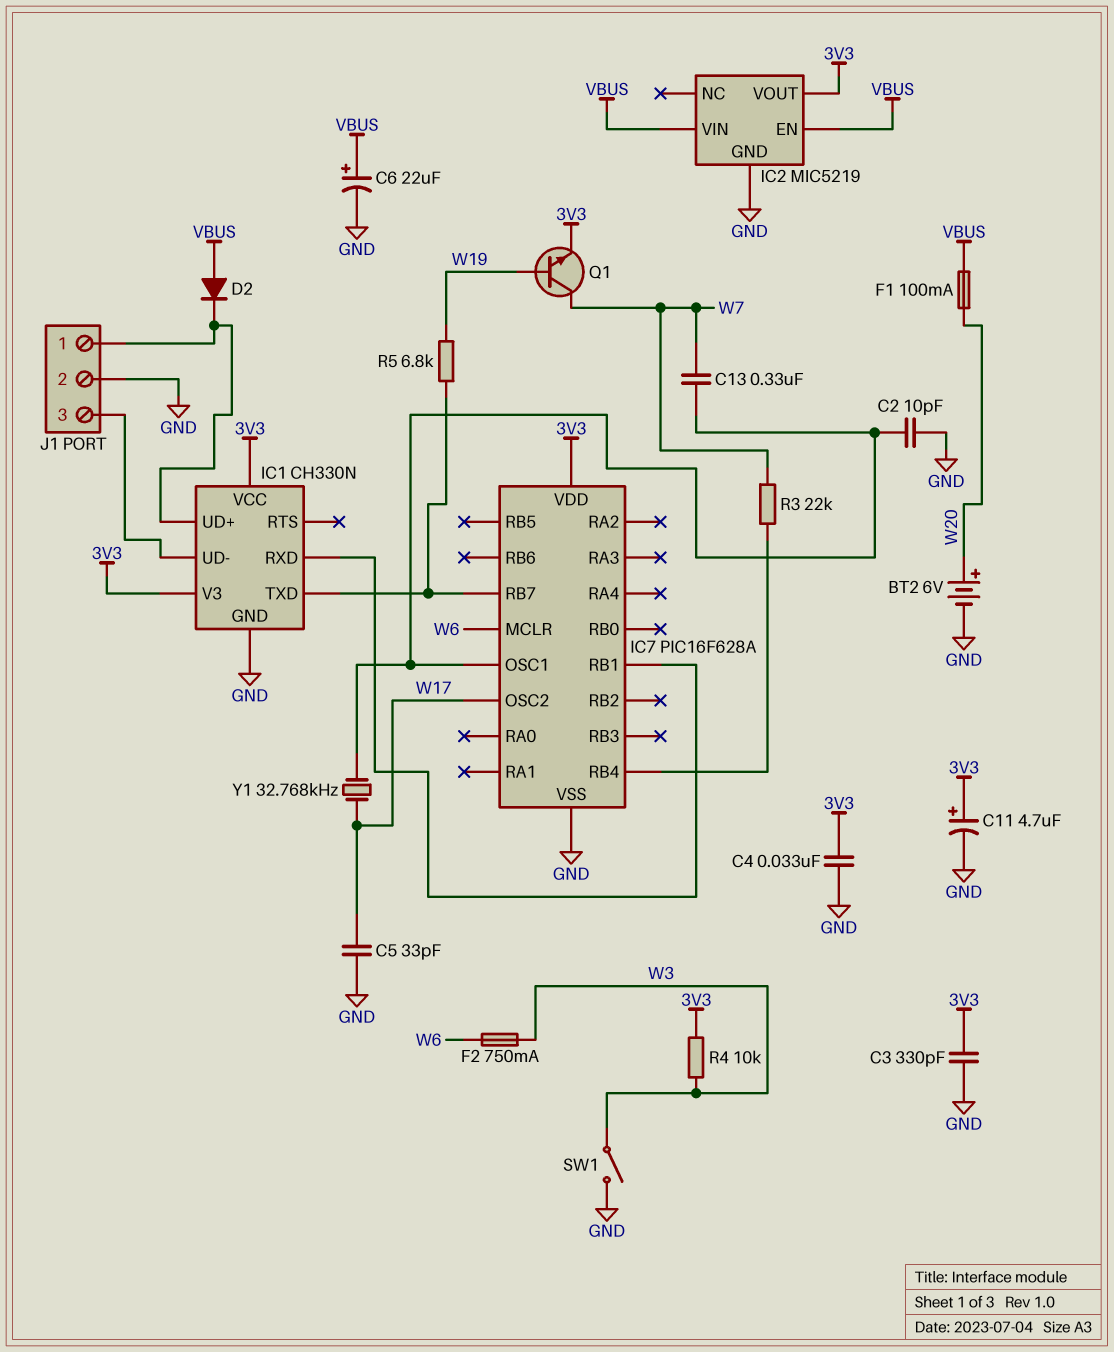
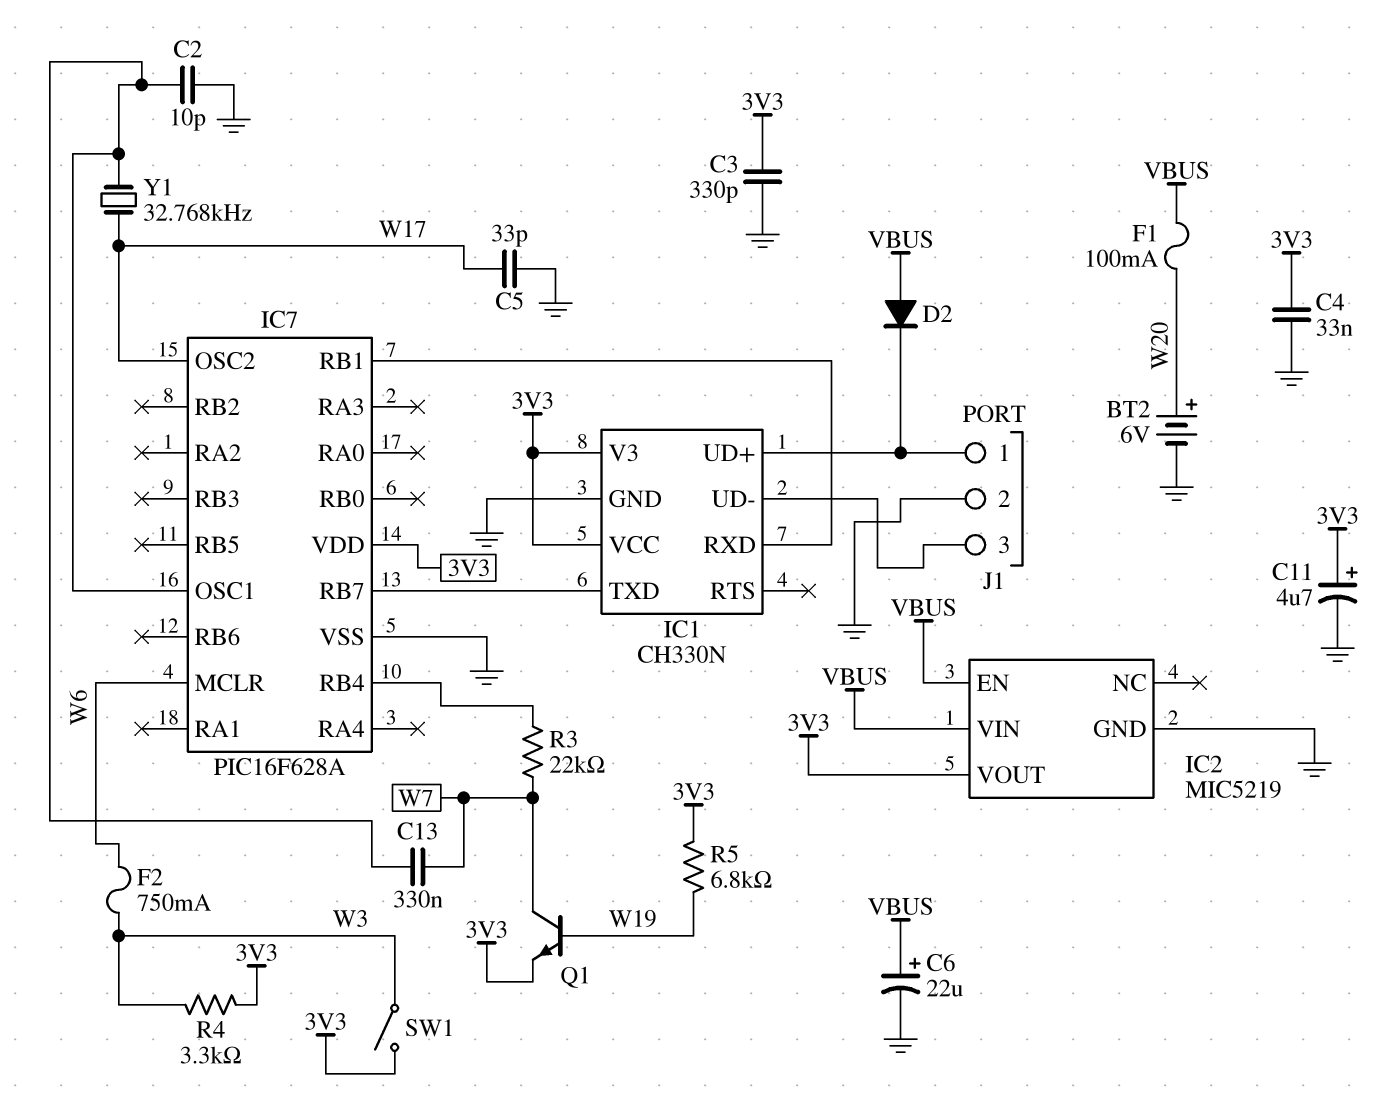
R4: 10k (3V3, W3) -> 3.3k (3V3, W3)
R5: 6.8k (IC1/TXD, W19) -> 6.8k (3V3, W19)
SW1: switch (GND, W3) -> switch (3V3, W3)

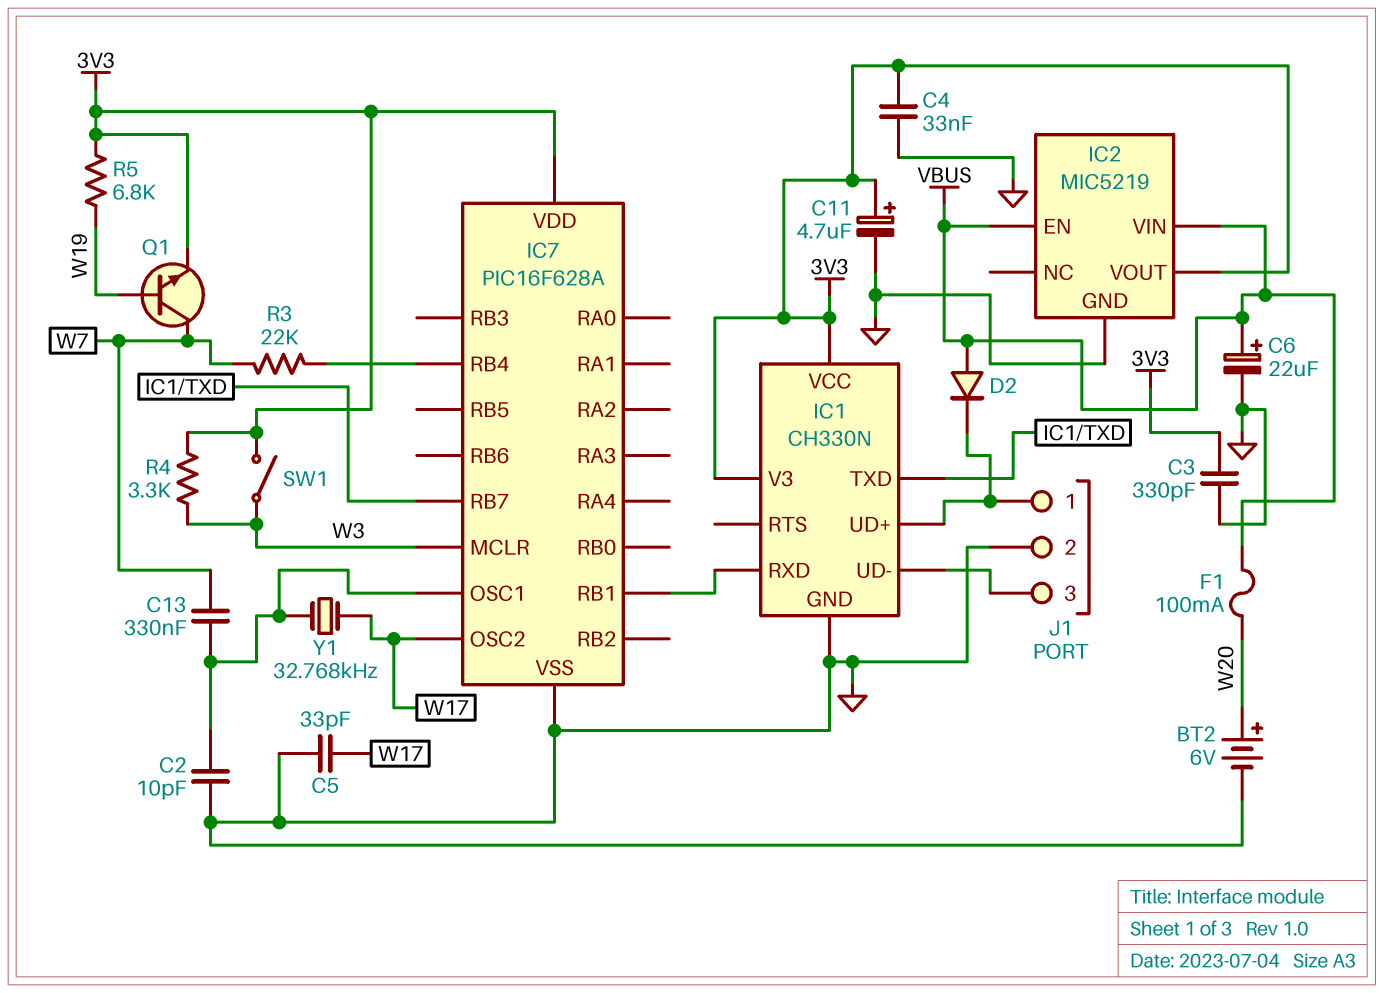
F2: 750mA (W3, W6) -> none
IC7 pin MCLR: W6 -> W3

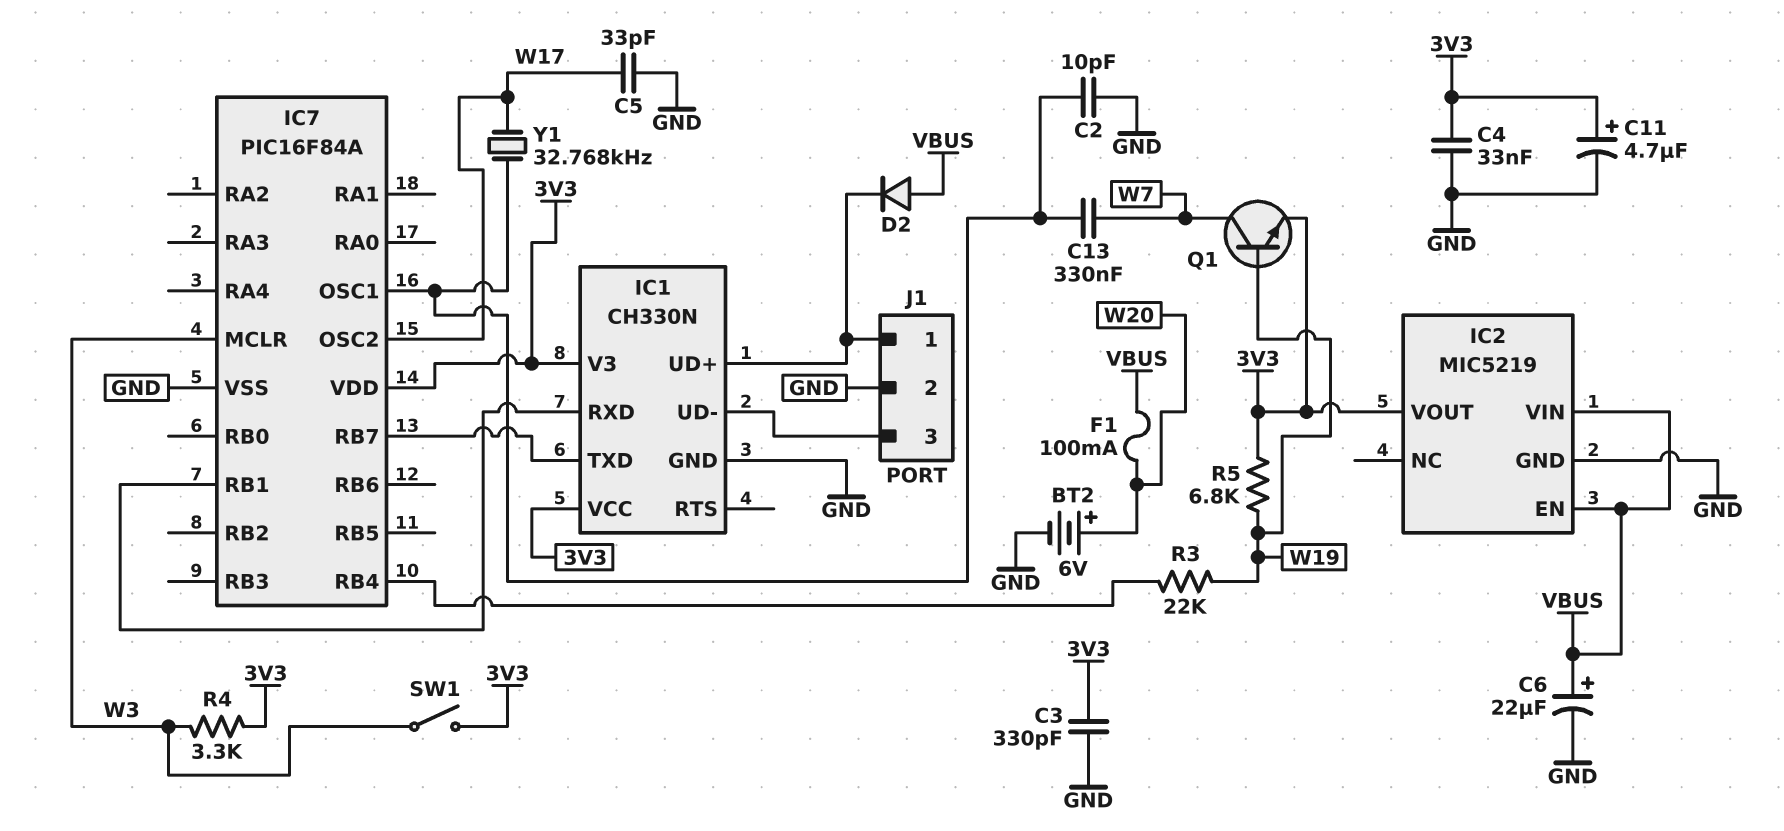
IC7: PIC16F628A -> PIC16F84A
R3: 22k (IC7/RB4, W7) -> 22k (IC7/RB4, W19)

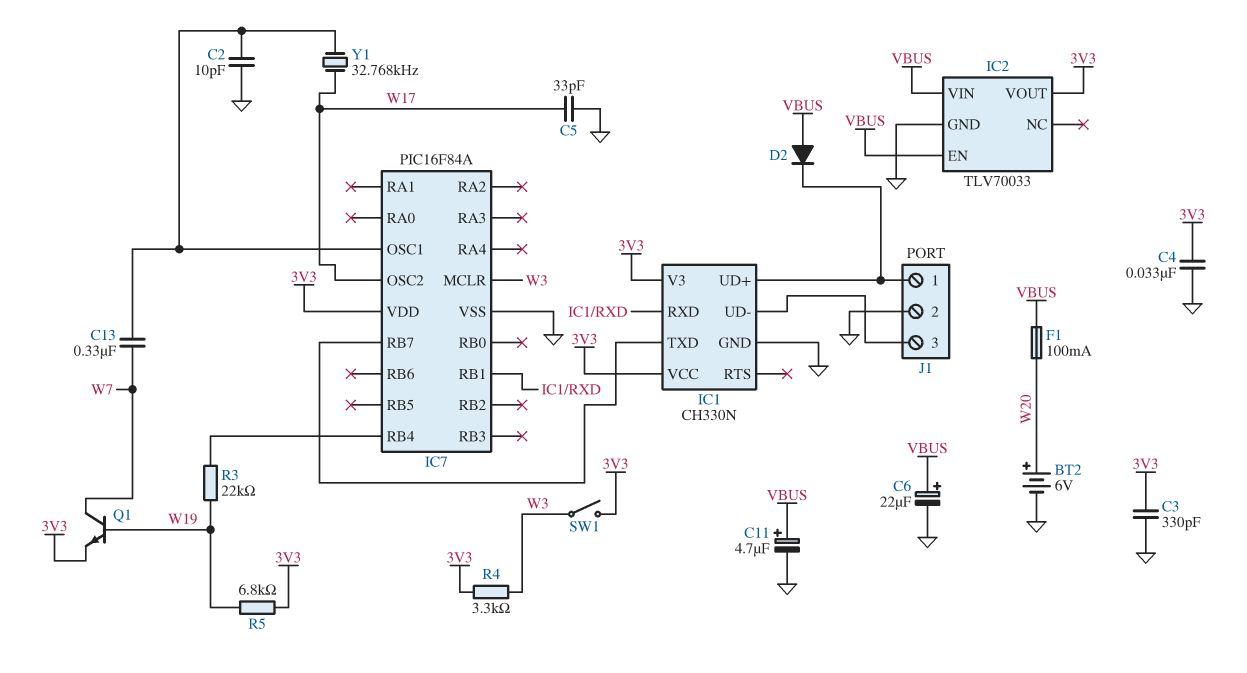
C11: 4.7uF (plus 3V3, minus GND) -> 4.7uF (plus VBUS, minus GND)
IC2: MIC5219 -> TLV70033

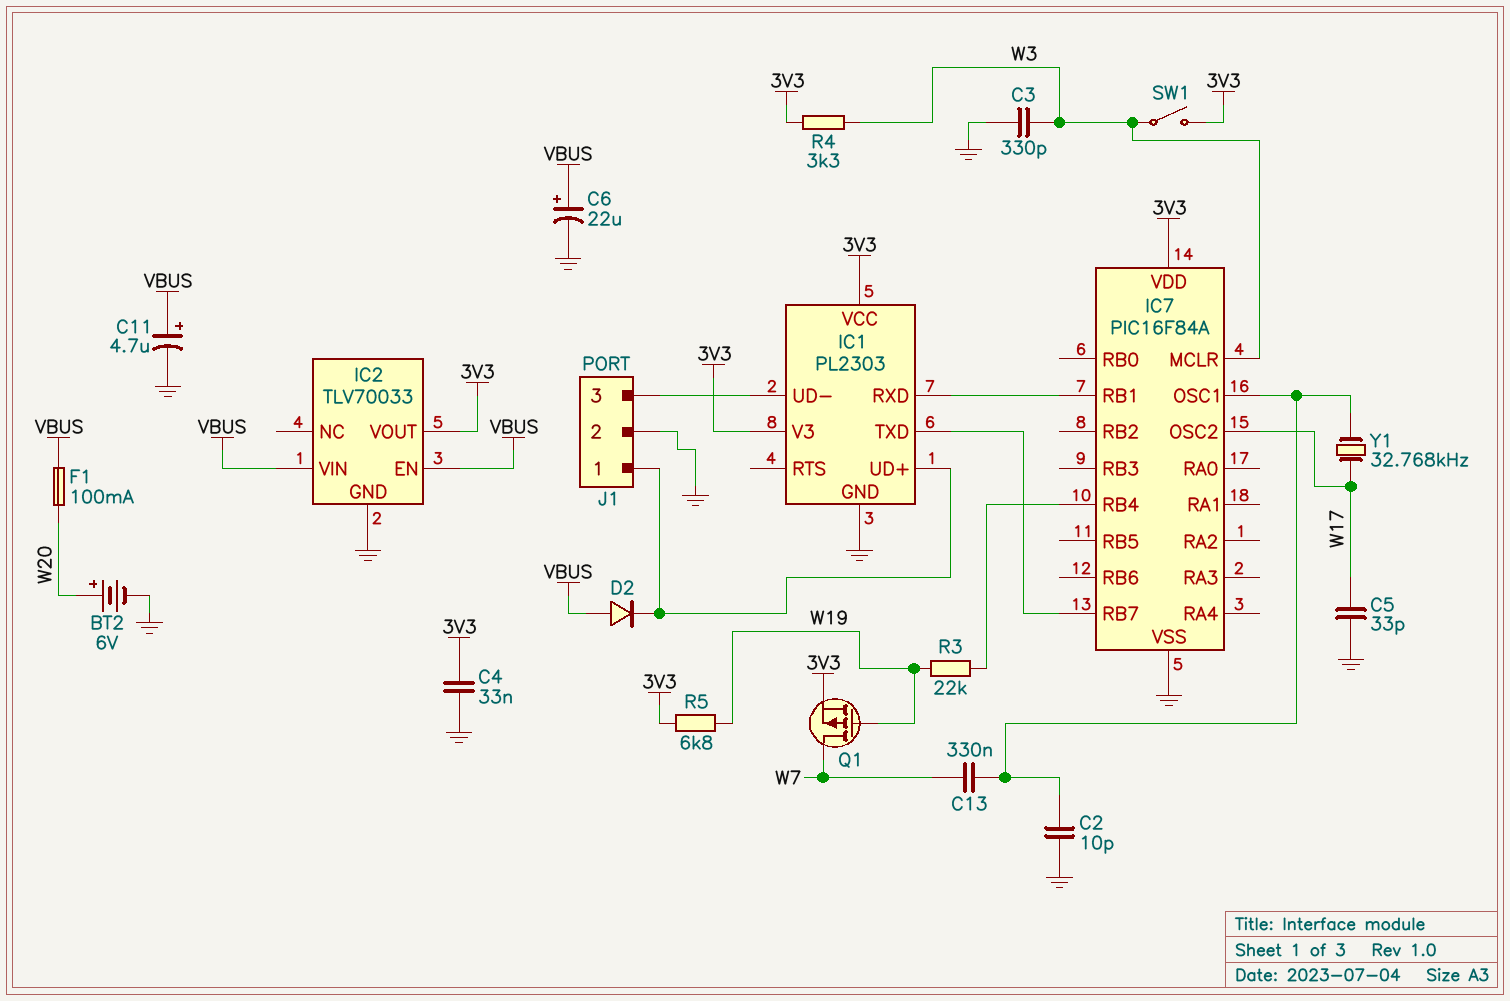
C3: 330pF (3V3, GND) -> 330pF (GND, W3)
IC1: CH330N -> PL2303
Q1: NPN (B W19, C W7, E 3V3) -> PMOS (G W19, D W7, S 3V3)

